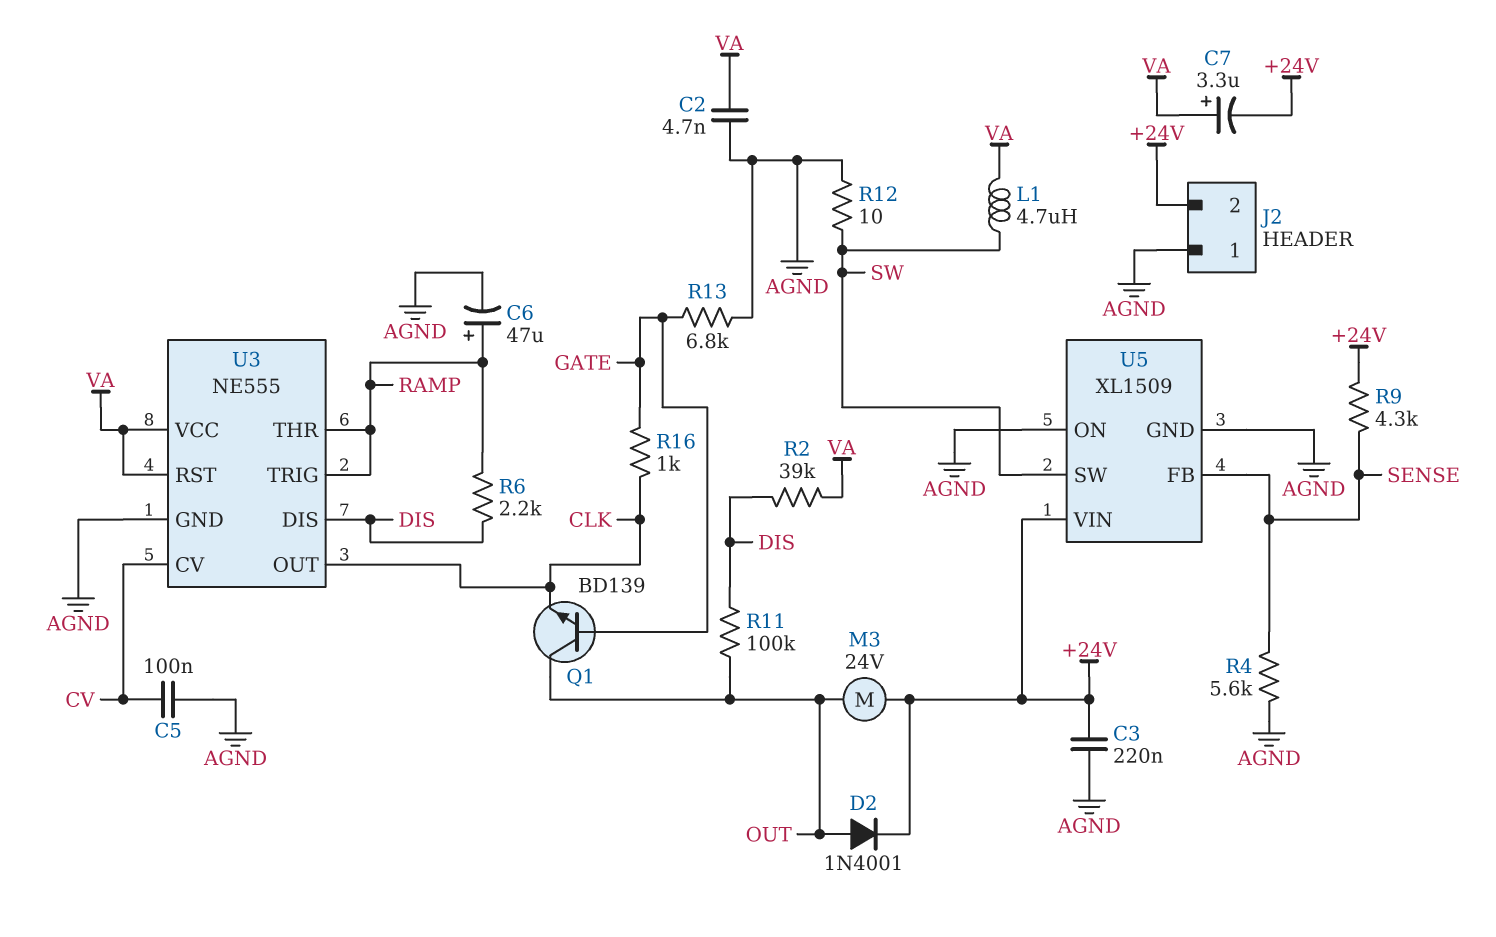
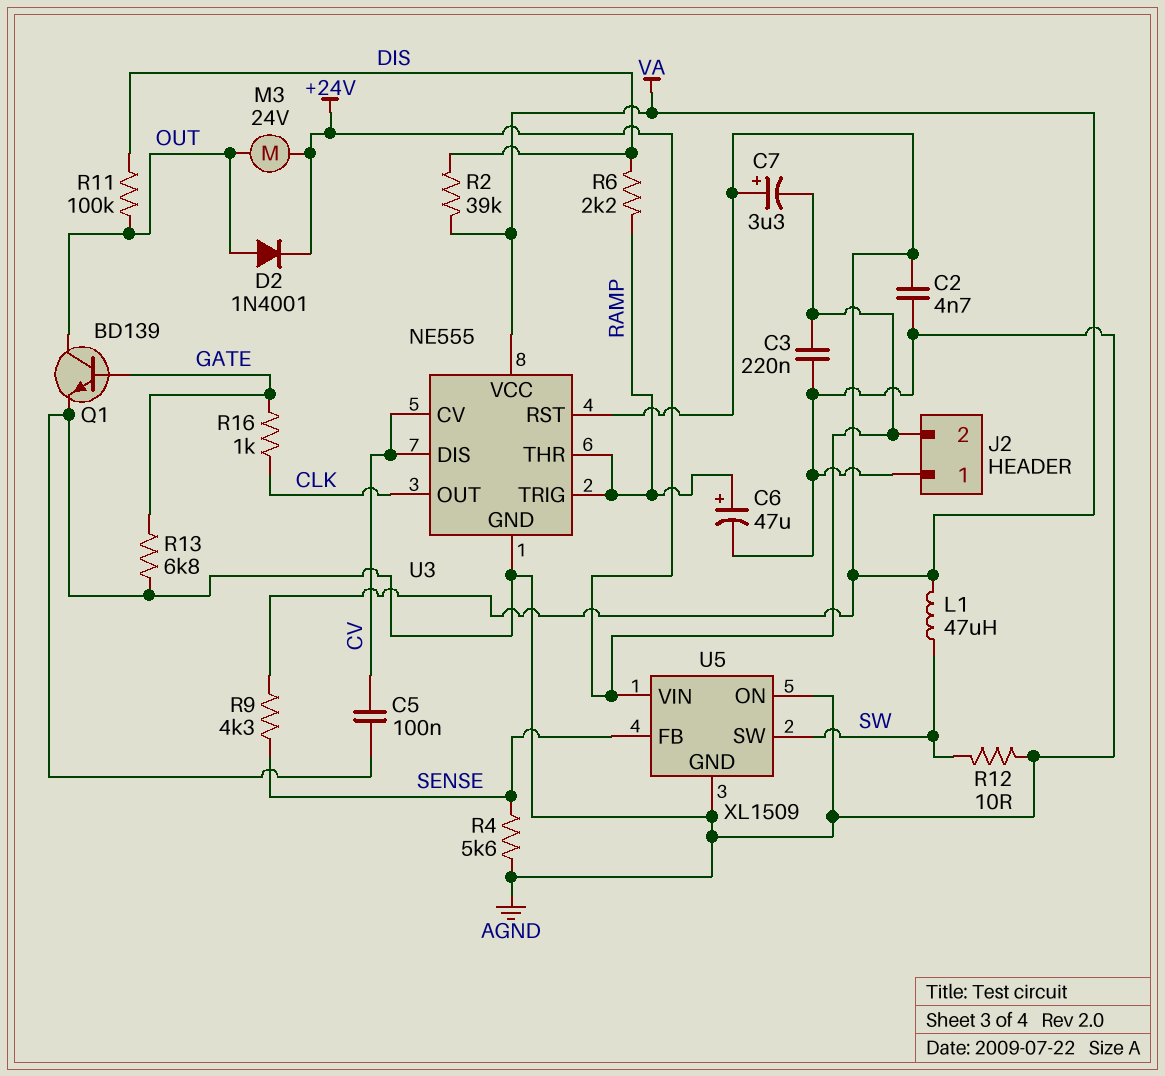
L1: 4.7uH (SW, VA) -> 47uH (SW, VA)
Q1: NPN BD139 (B GATE, C OUT, E CLK) -> NPN BD139 (B GATE, C OUT, E AGND)
R9: 4.3k (+24V, SENSE) -> 4.3k (SENSE, VA)
U3 pin DIS: DIS -> CV

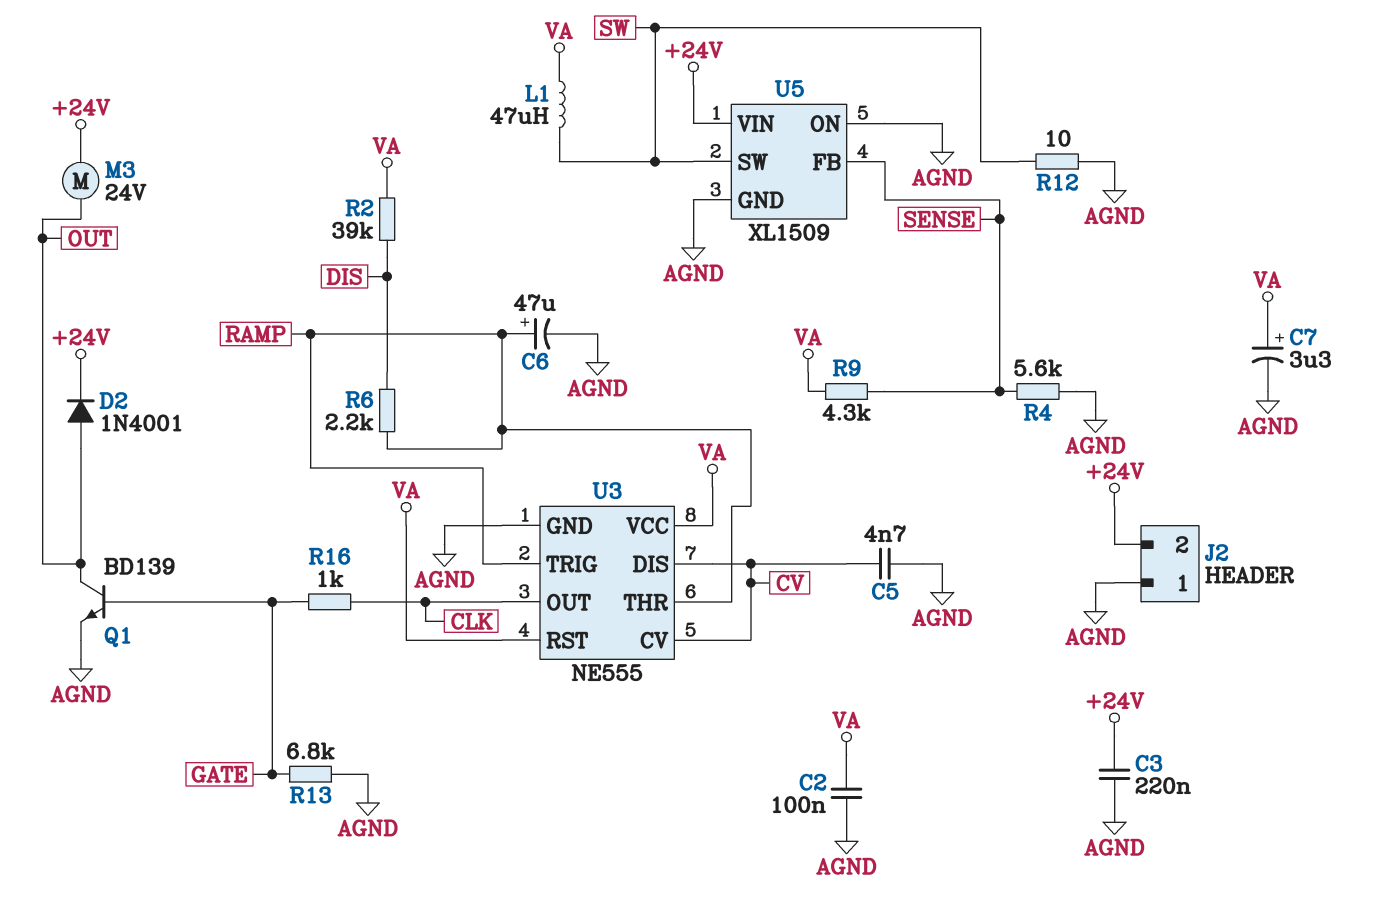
C2: 4.7nF (AGND, VA) -> 100nF (AGND, VA)
C5: 100nF (AGND, CV) -> 4.7nF (AGND, CV)
C7: 3.3uF (plus VA, minus +24V) -> 3.3uF (plus VA, minus AGND)
R11: 100k (DIS, OUT) -> none

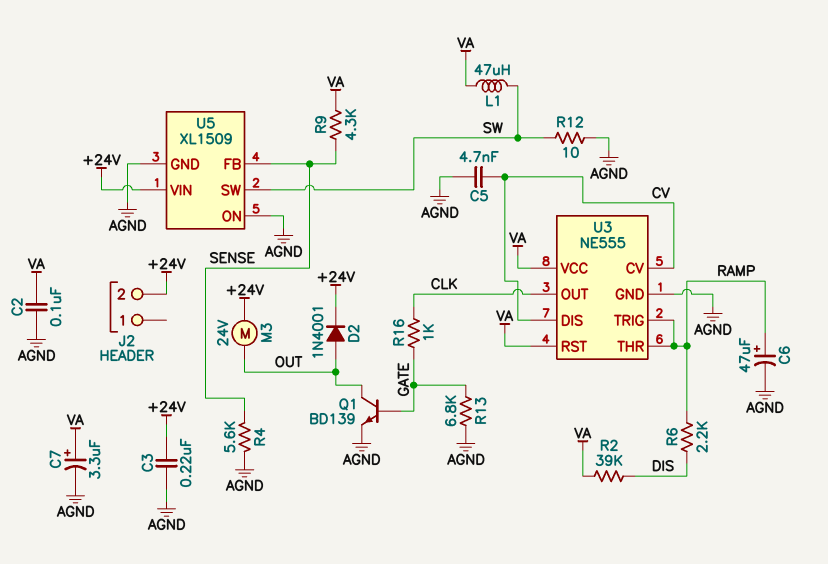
J2 pin 1: AGND -> none

